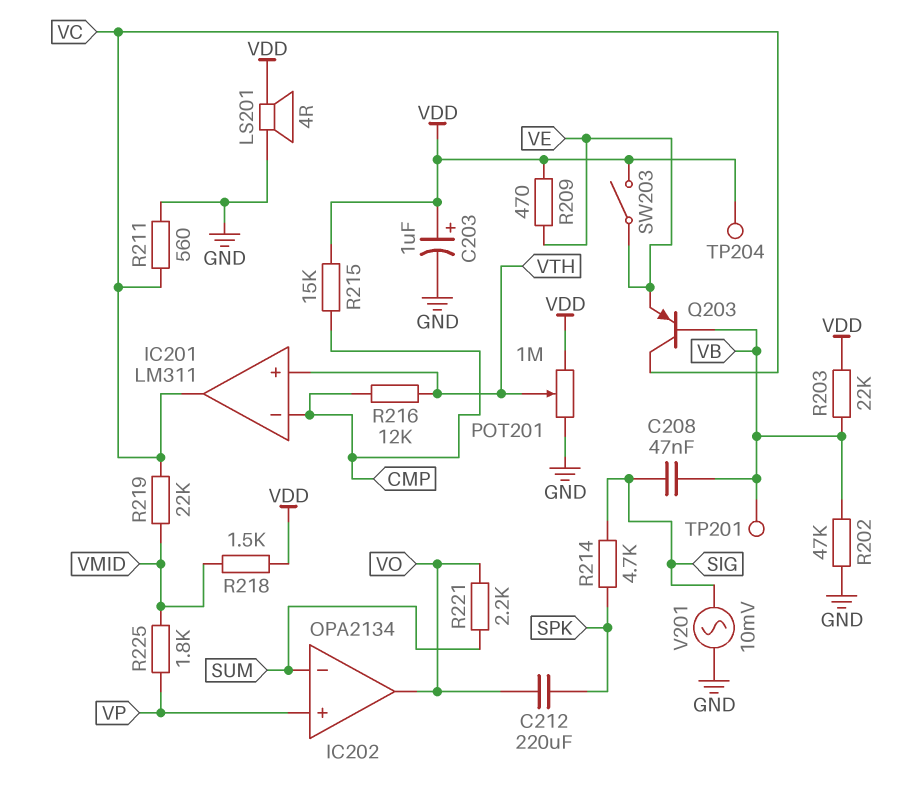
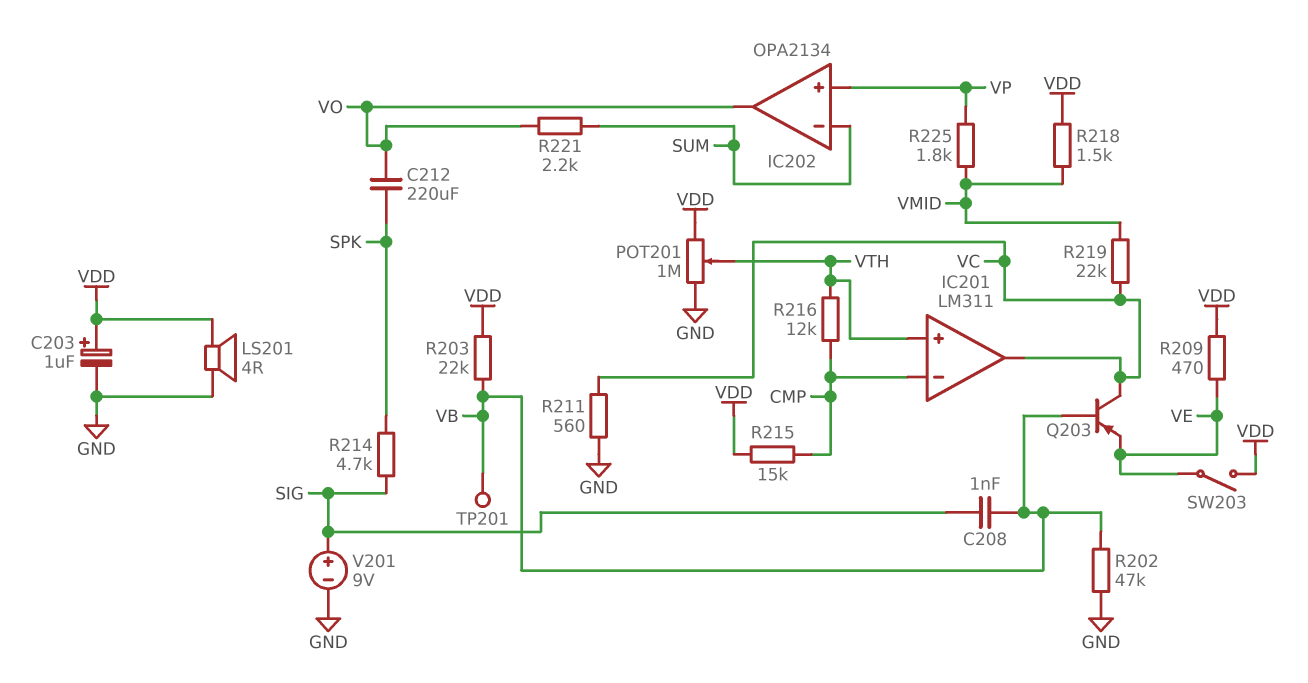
C208: 47nF (SIG, VB) -> 1nF (SIG, VB)
TP204: test point (VDD) -> none
V201: AC 10mV (GND, SIG) -> 9V (plus SIG, minus GND)

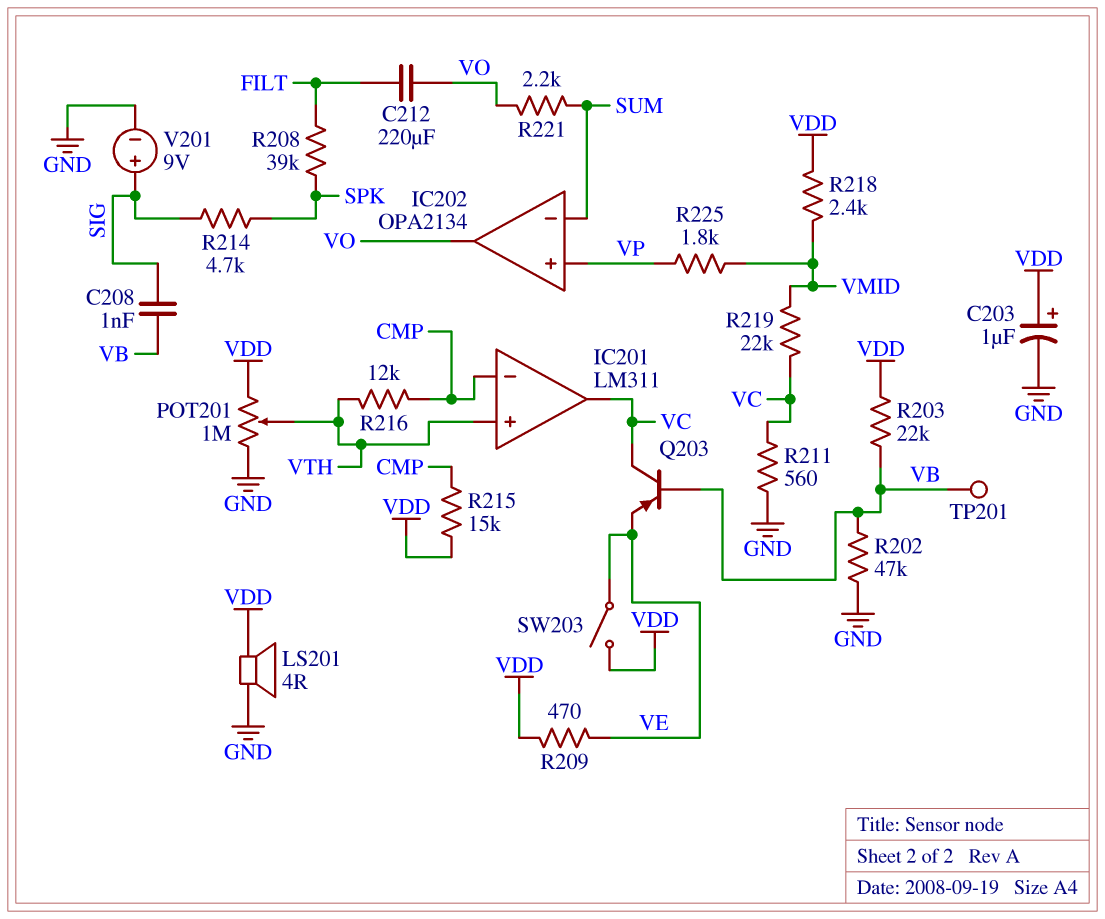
C212: 220uF (SPK, VO) -> 220uF (FILT, VO)
R208: none -> 39k (FILT, SPK)
R218: 1.5k (VDD, VMID) -> 2.4k (VDD, VMID)

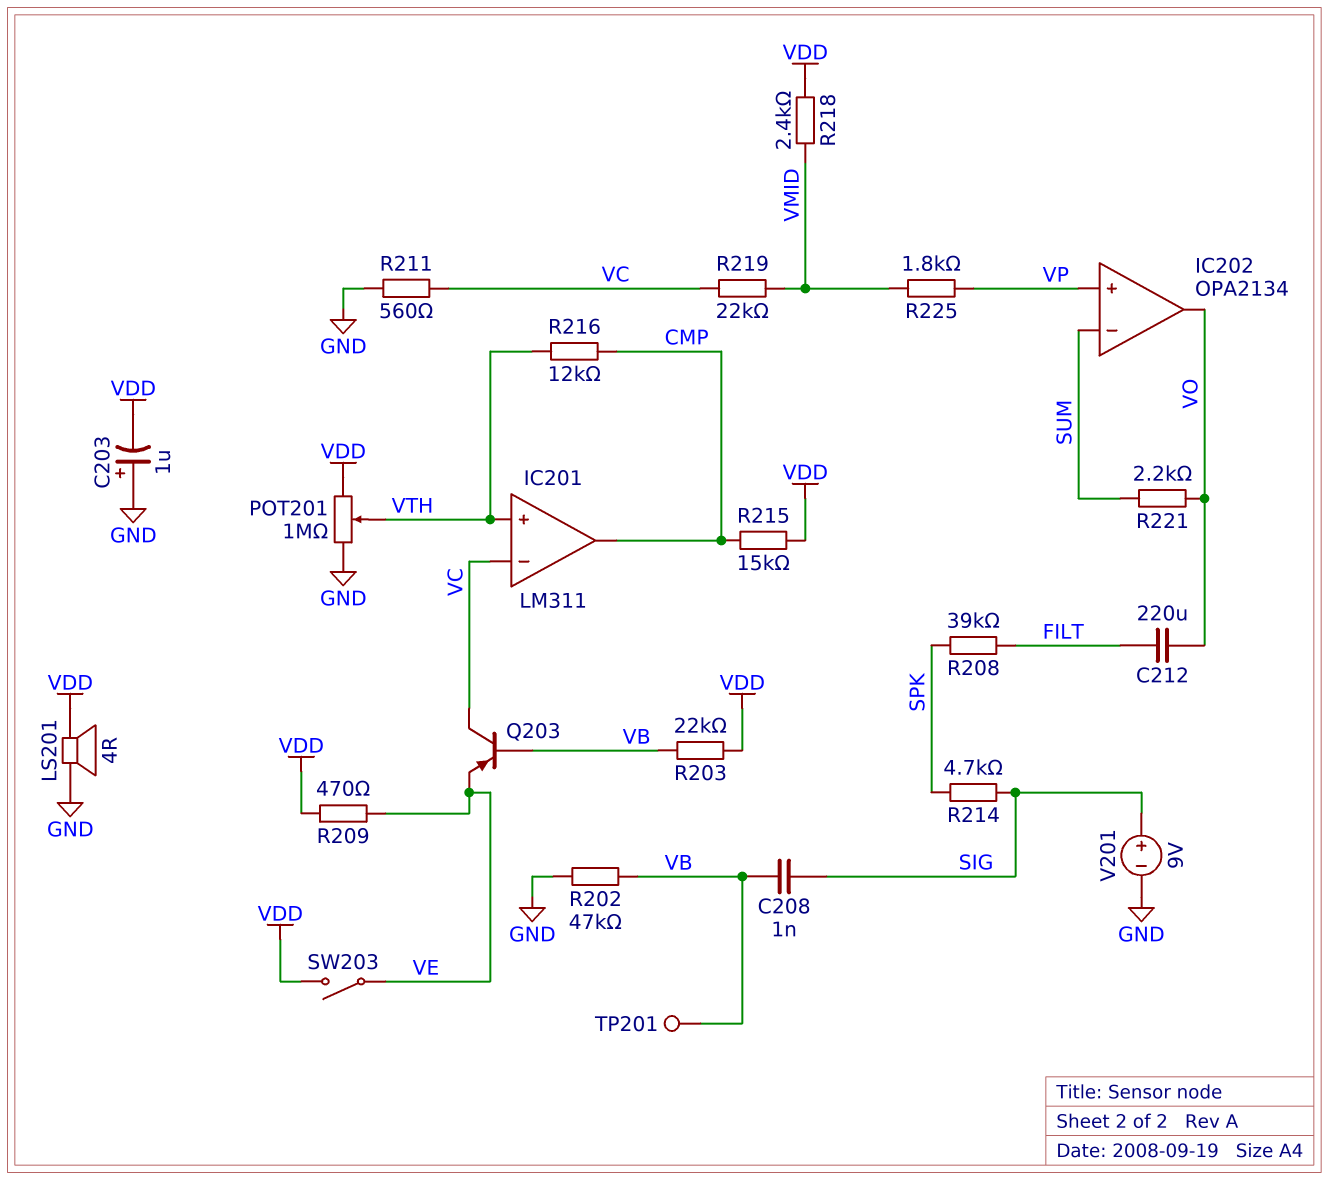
C203: 1uF (plus VDD, minus GND) -> 1uF (plus GND, minus VDD)
IC201 pin in-: CMP -> VC
IC201 pin out: VC -> CMP

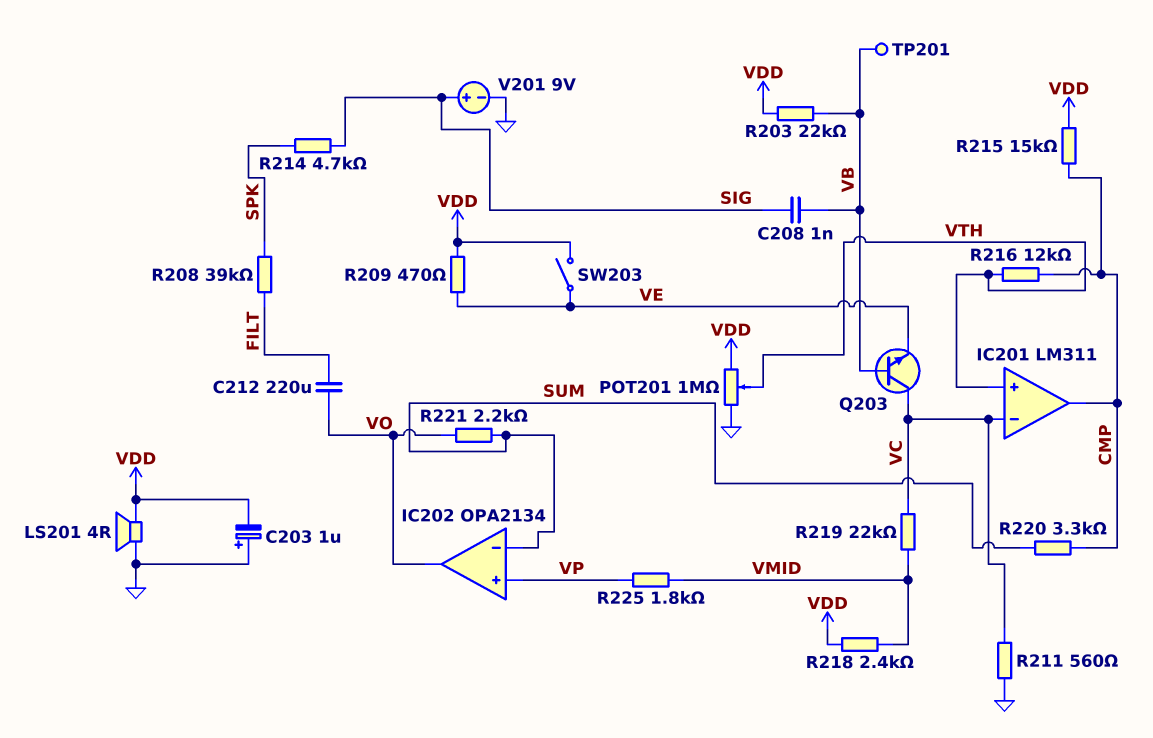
Q203: PNP (B VB, C VC, E VE) -> NPN (B VB, C VC, E VE)
R202: 47k (GND, VB) -> none
R220: none -> 3.3k (CMP, SUM)

